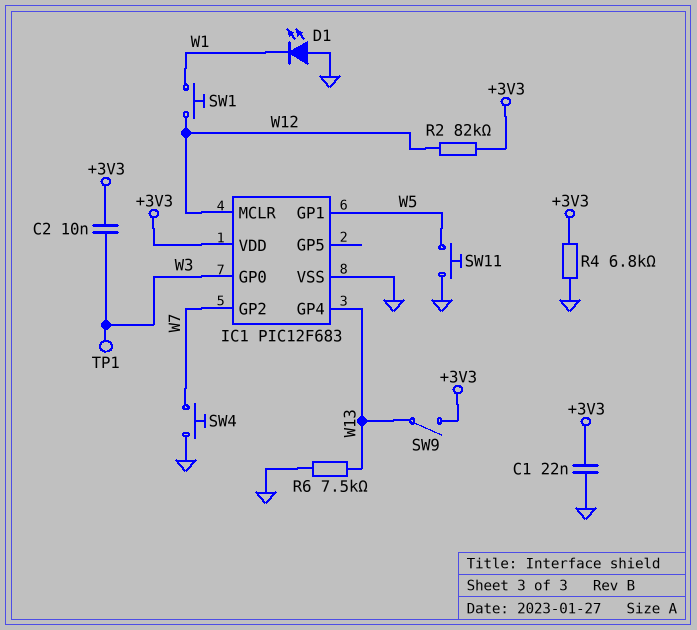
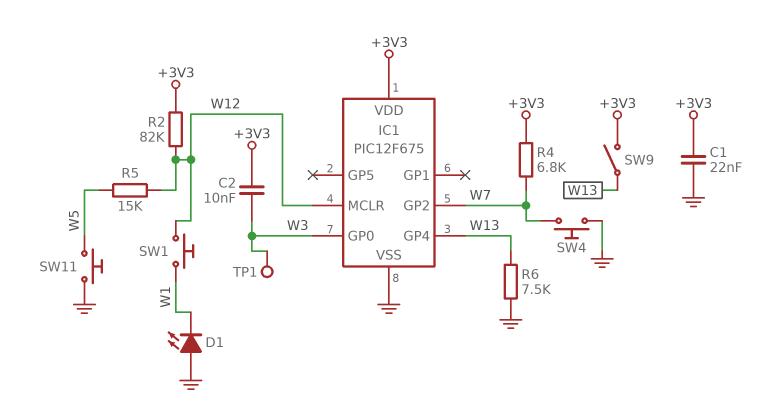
IC1: PIC12F683 -> PIC12F675
IC1 pin GP1: W5 -> none
R4: 6.8k (+3V3, GND) -> 6.8k (+3V3, W7)
R5: none -> 15k (W5, W12)

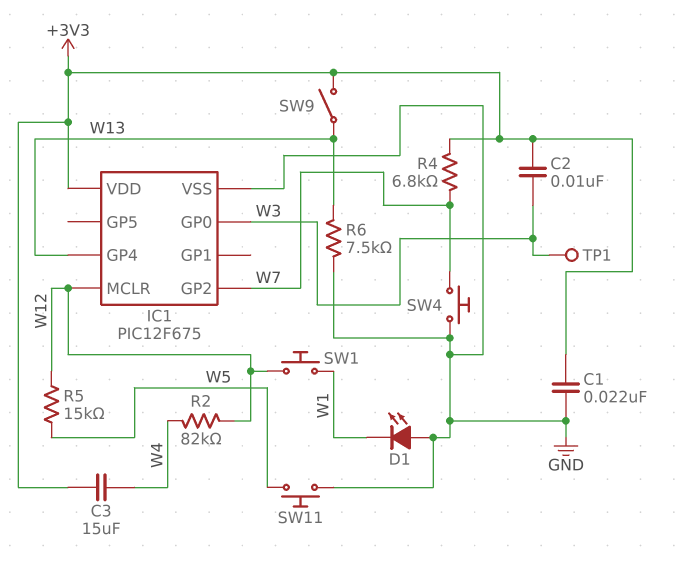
C3: none -> 15uF (+3V3, W4)
R2: 82k (+3V3, W12) -> 82k (W4, W12)

